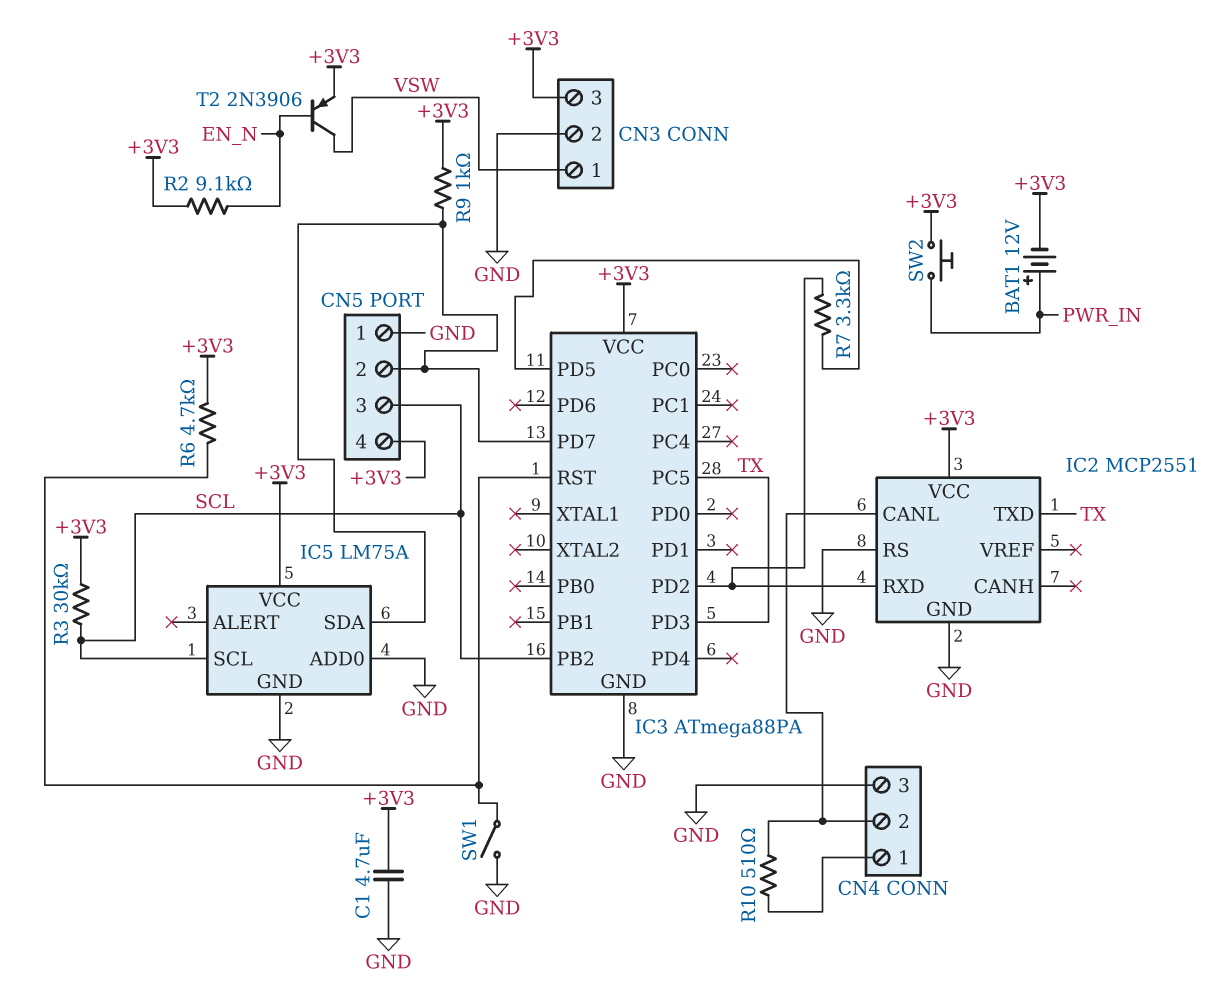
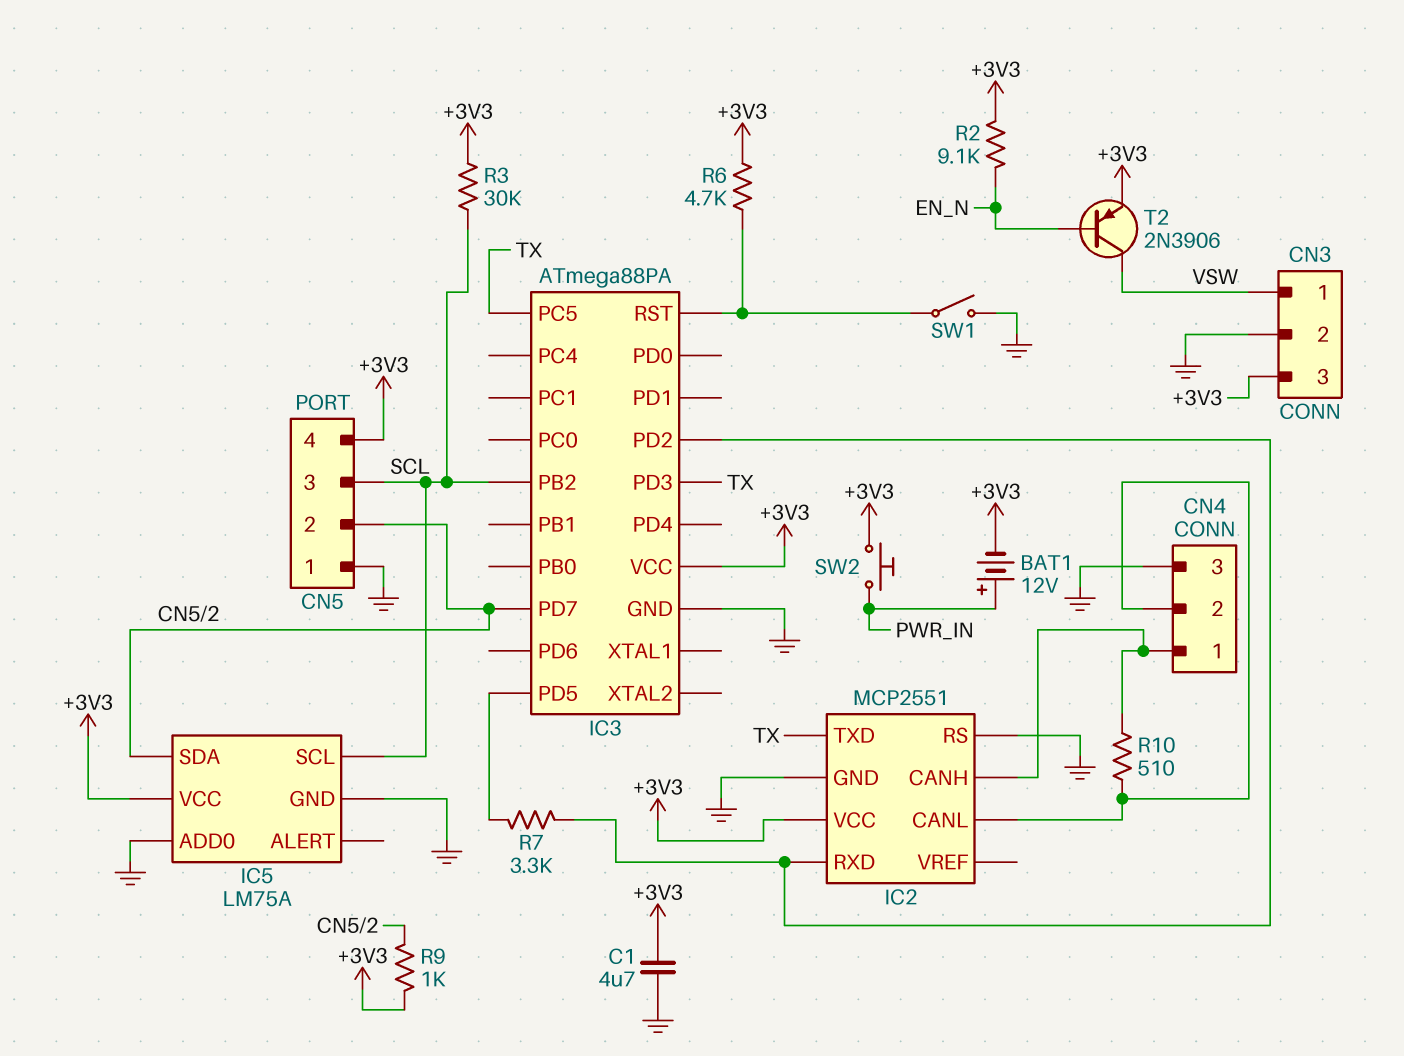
IC2 pin CANH: none -> CN4/1

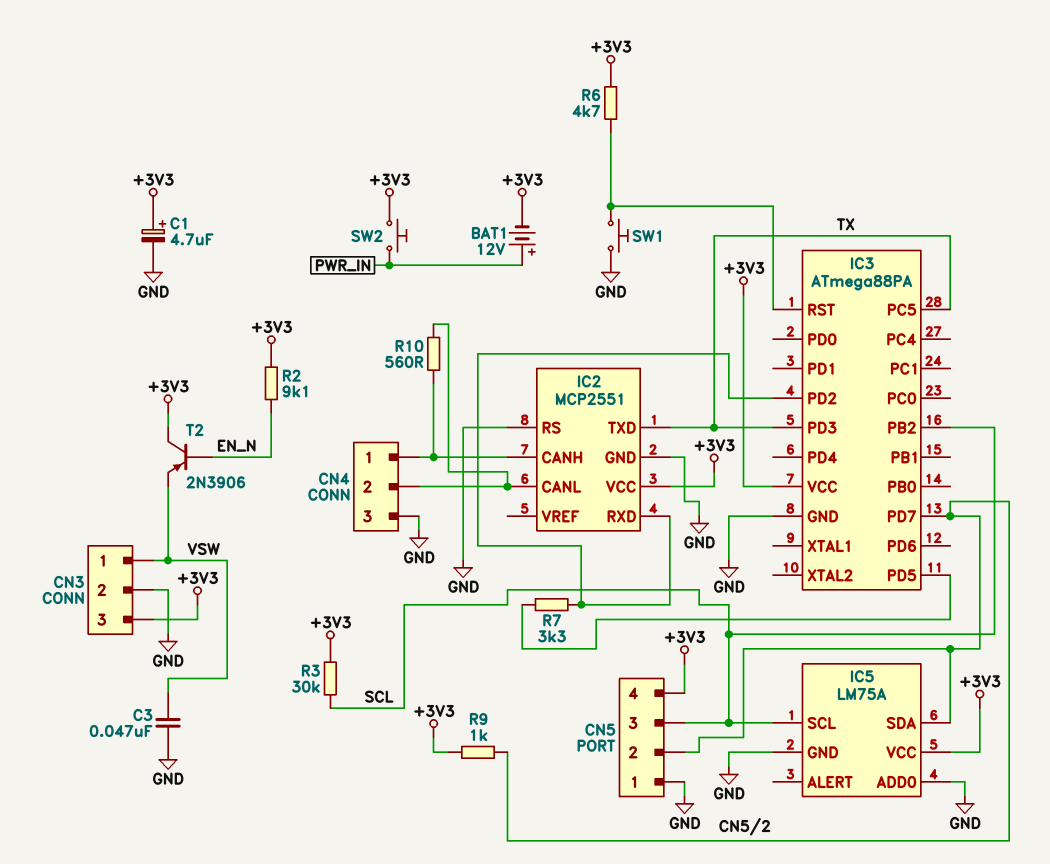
C1: 4.7uF (+3V3, GND) -> 4.7uF (plus +3V3, minus GND)
C3: none -> 47nF (GND, VSW)
R10: 510 (CN4/1, CN4/2) -> 560 (CN4/1, CN4/2)
SW1: switch (GND, IC3/RST) -> button (GND, IC3/RST)
T2: PNP 2N3906 (B EN_N, C VSW, E +3V3) -> PNP 2N3906 (B EN_N, C +3V3, E VSW)

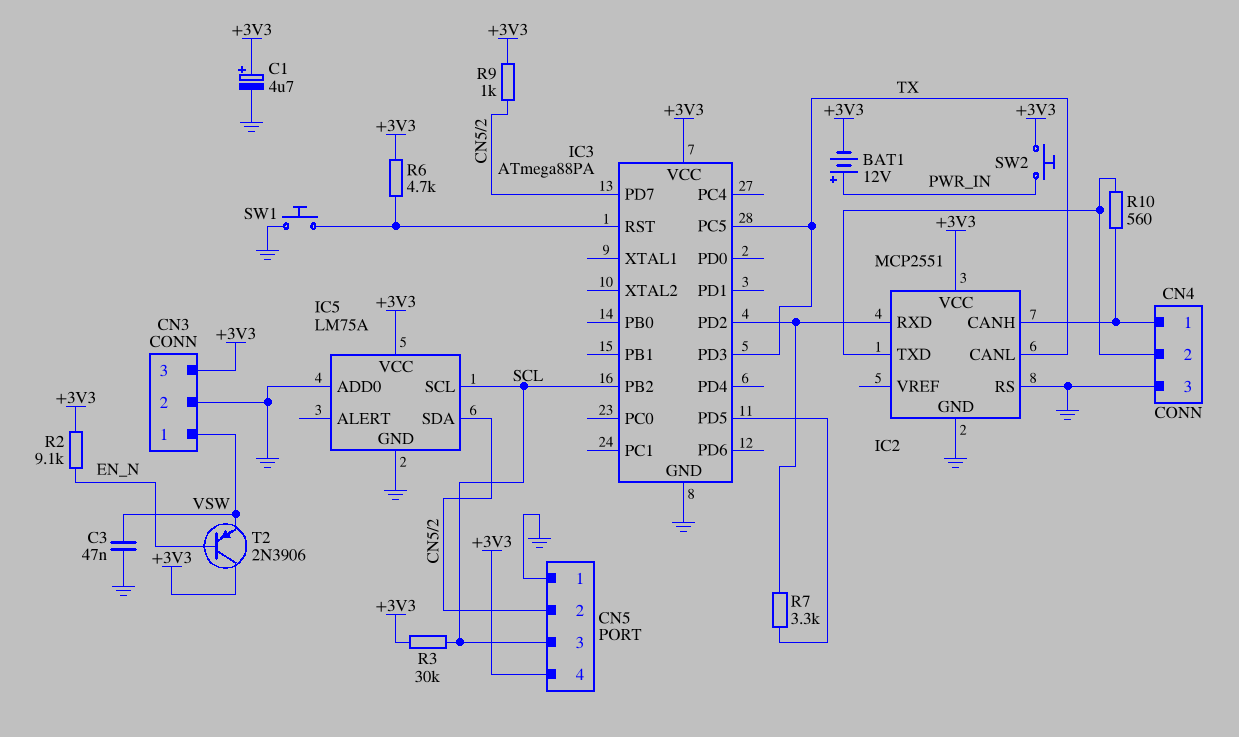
IC2 pin CANL: CN4/2 -> TX
IC2 pin TXD: TX -> CN4/2

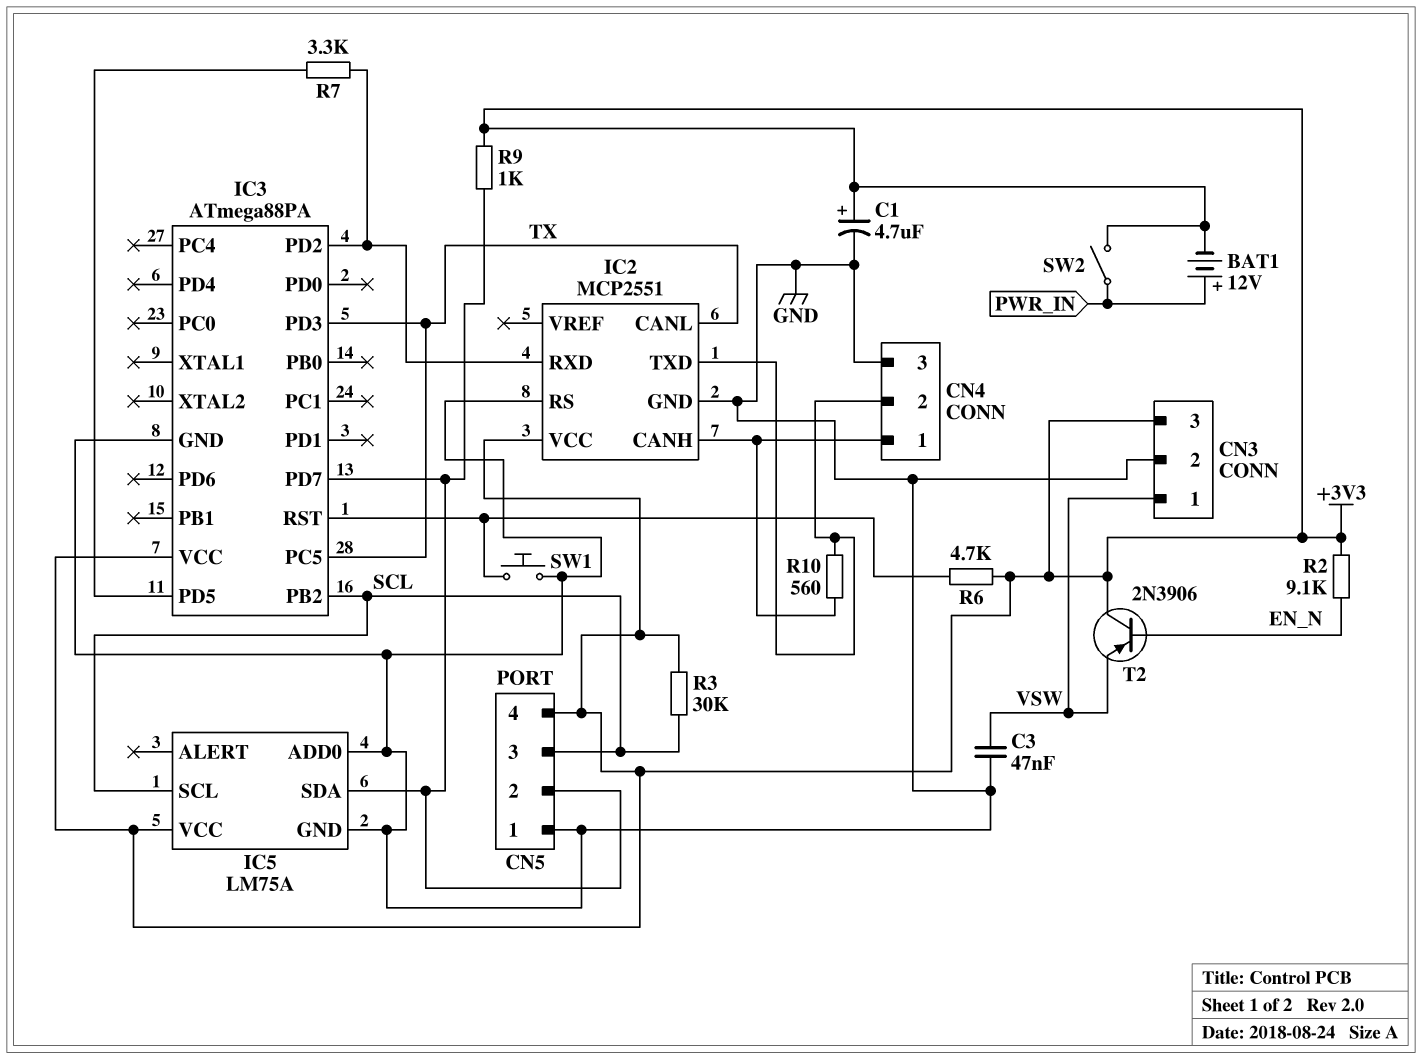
SW2: button (+3V3, PWR_IN) -> switch (+3V3, PWR_IN)

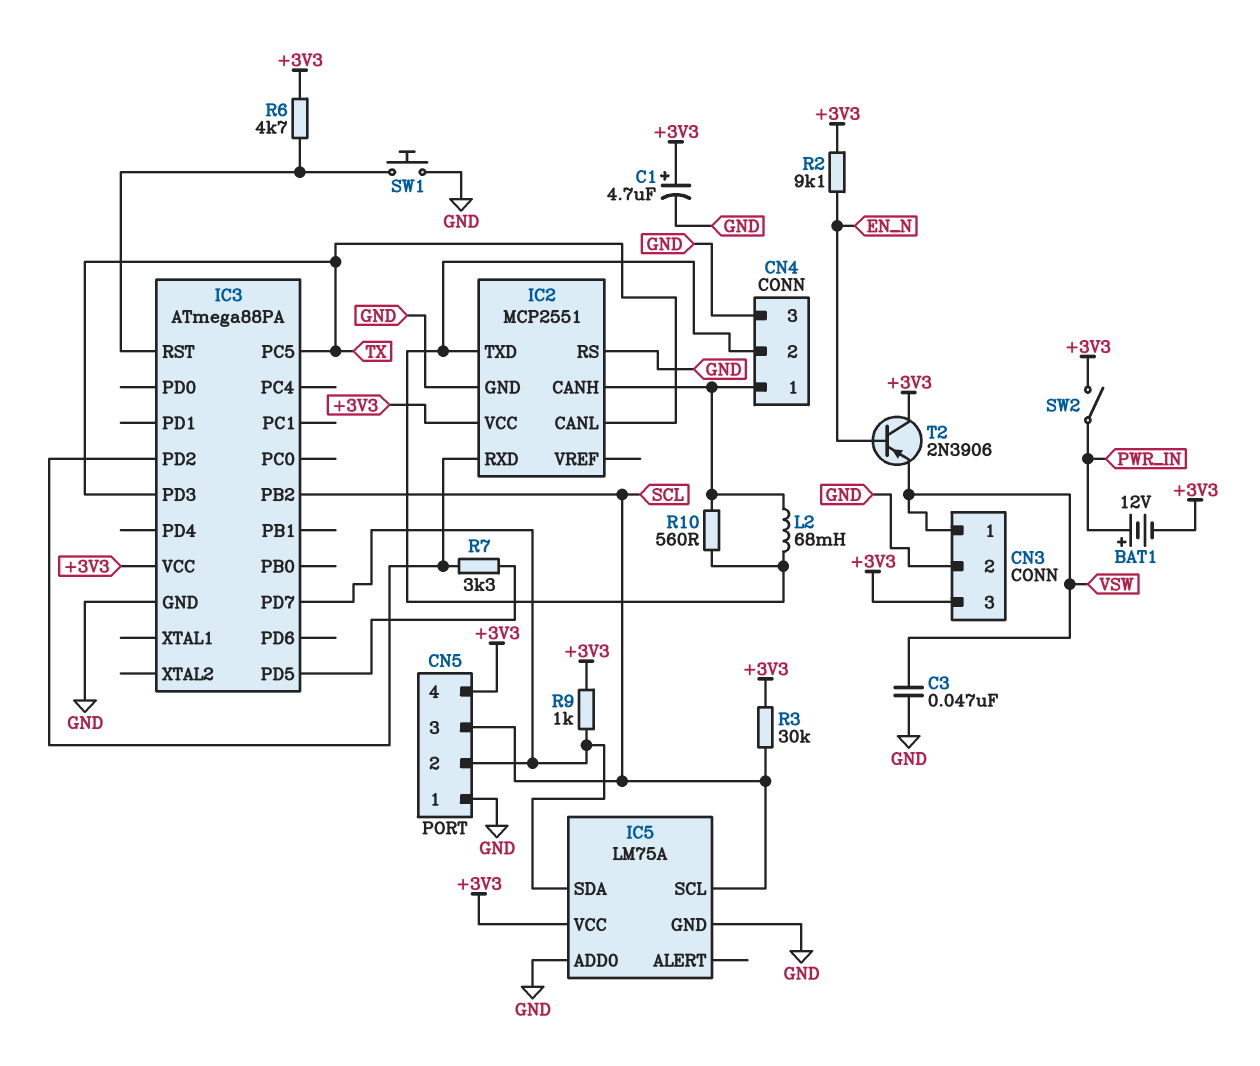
L2: none -> 68mH (CN4/1, CN4/2)

